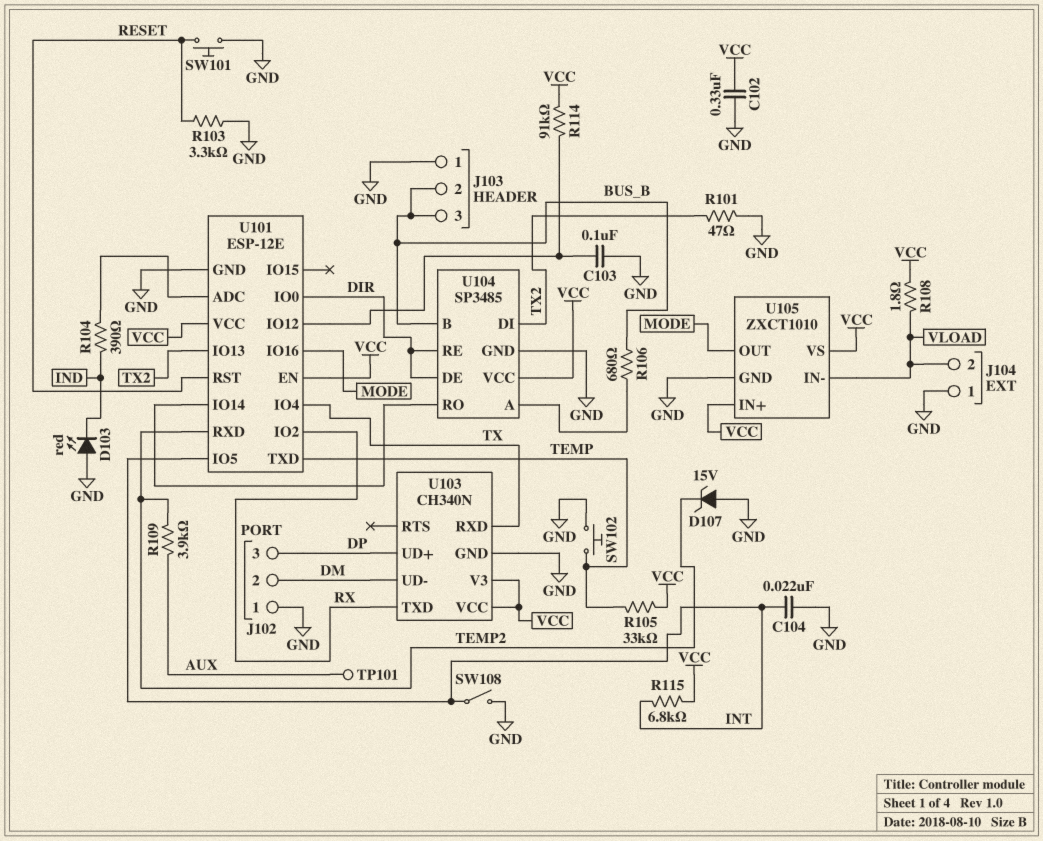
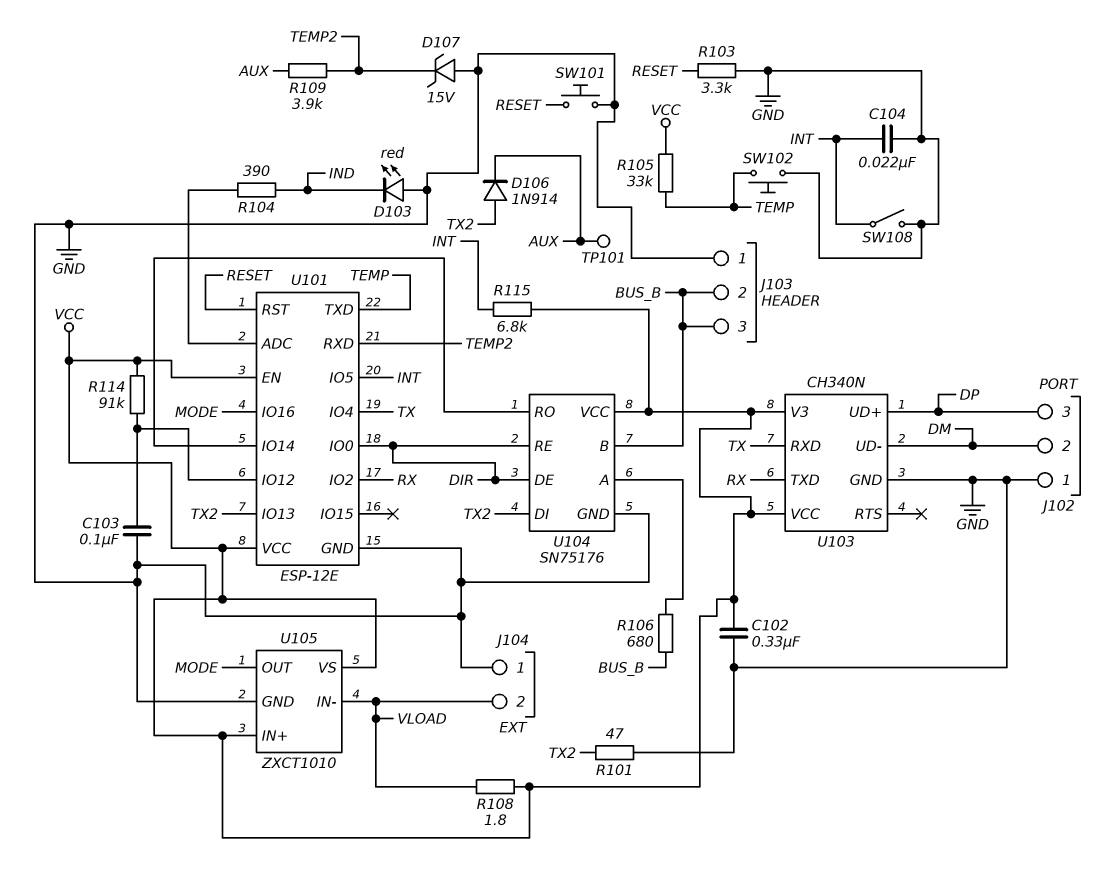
D106: none -> diode 1N914 (A TX2, K AUX)
U104: SP3485 -> SN75176

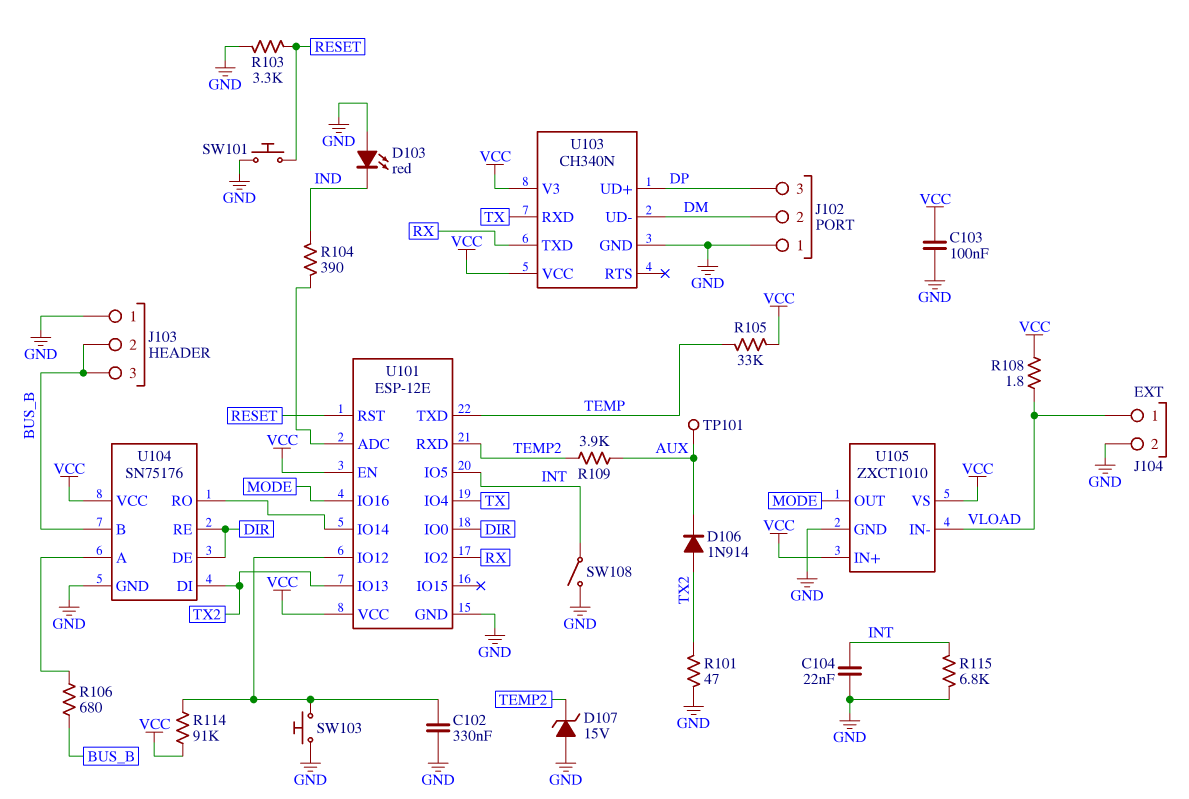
C102: 330nF (GND, VCC) -> 330nF (GND, U101/IO12)
C103: 100nF (GND, U101/IO12) -> 100nF (GND, VCC)
J104 pin 1: GND -> VLOAD
J104 pin 2: VLOAD -> GND
R115: 6.8k (INT, VCC) -> 6.8k (GND, INT)
SW102: button (GND, TEMP) -> none
SW103: none -> button (GND, U101/IO12)

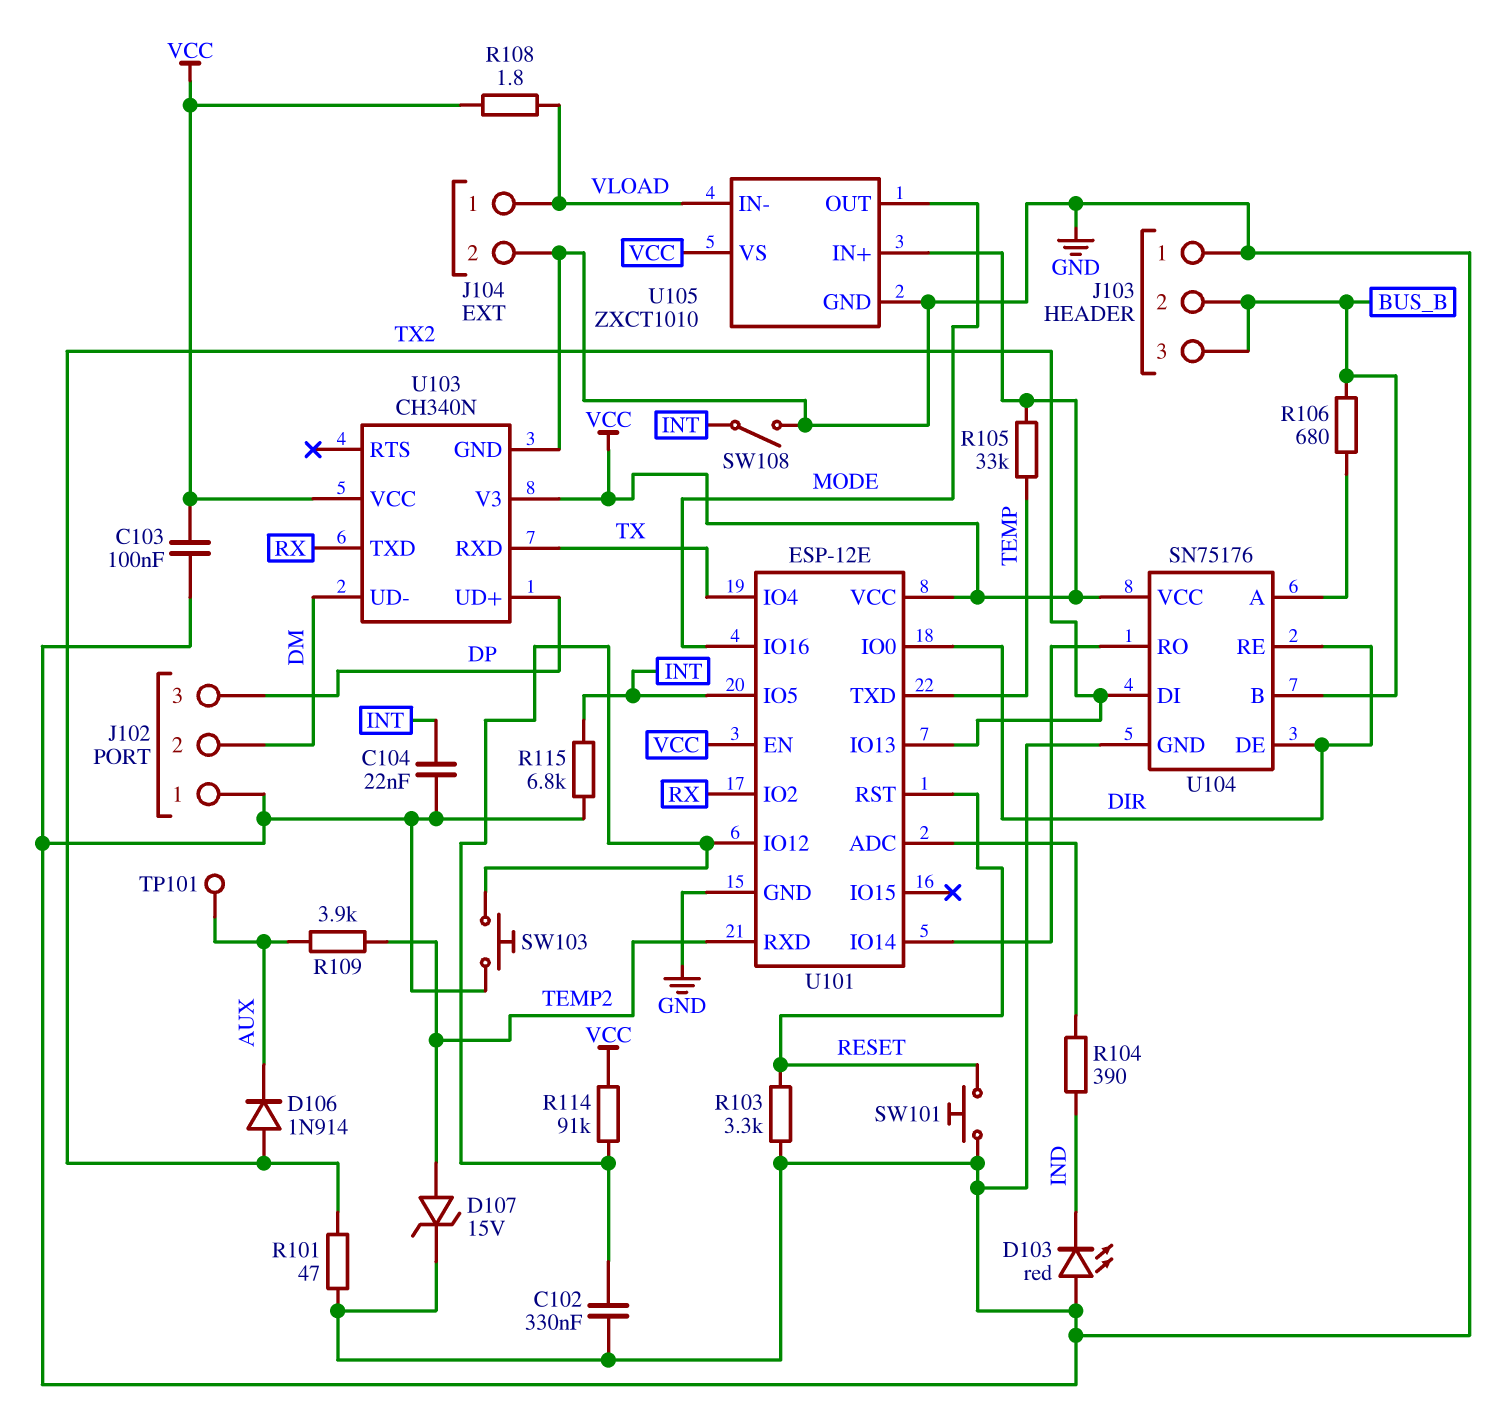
D107: zener 15V (A GND, K TEMP2) -> zener 15V (A TEMP2, K GND)

